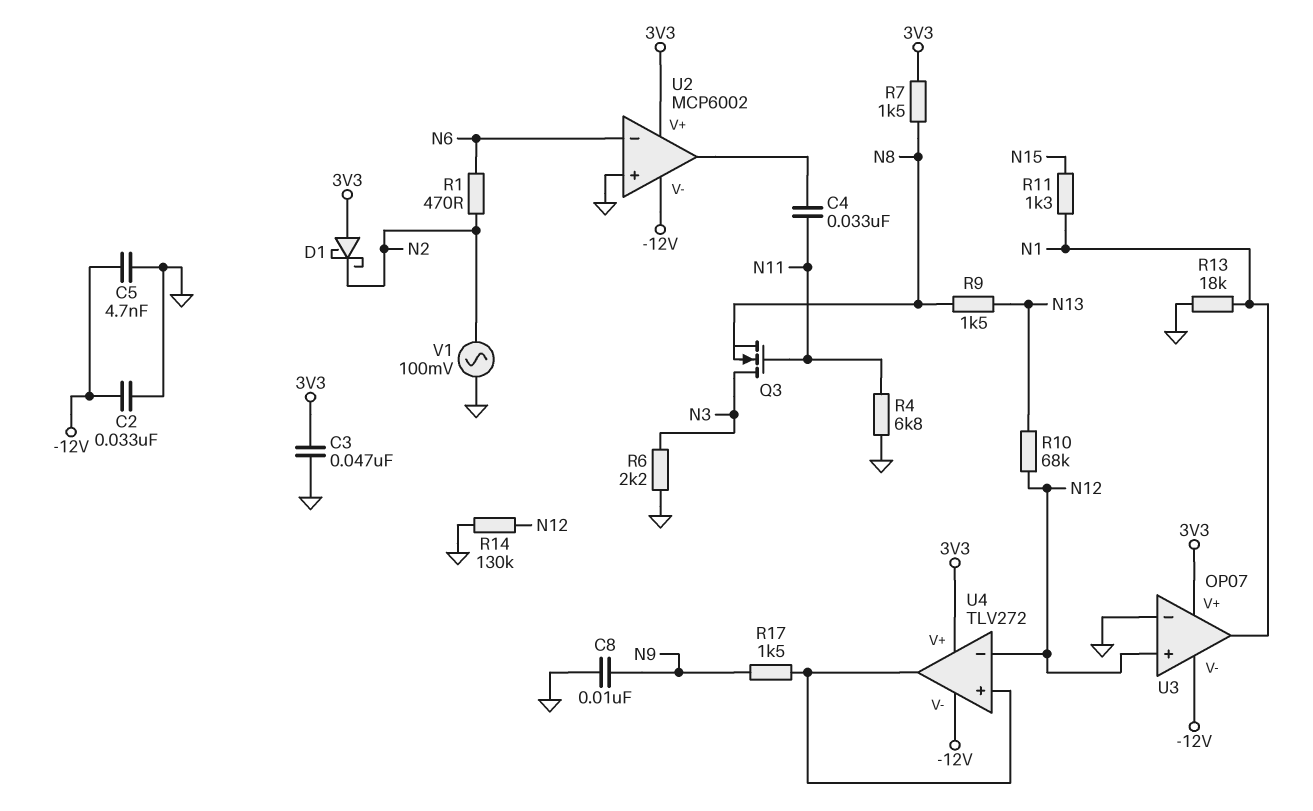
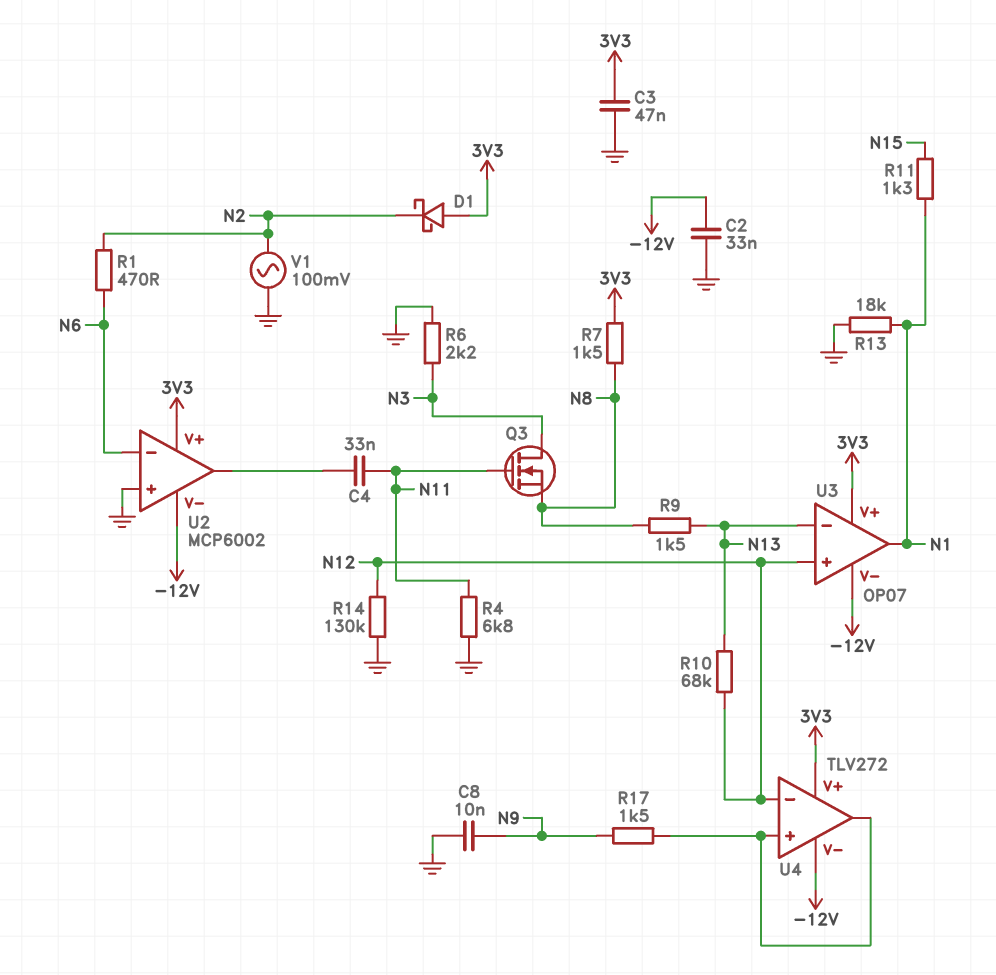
C5: 4.7nF (-12V, GND) -> none
U3 pin in-: GND -> N13

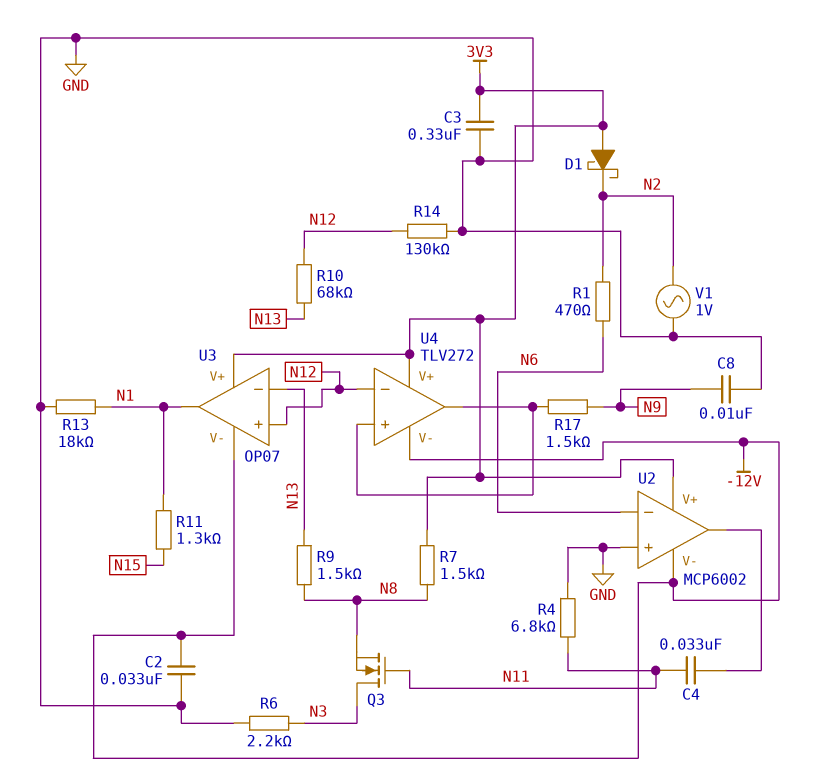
C3: 47nF (3V3, GND) -> 330nF (3V3, GND)
V1: AC 100mV (GND, N2) -> AC 1V (GND, N2)

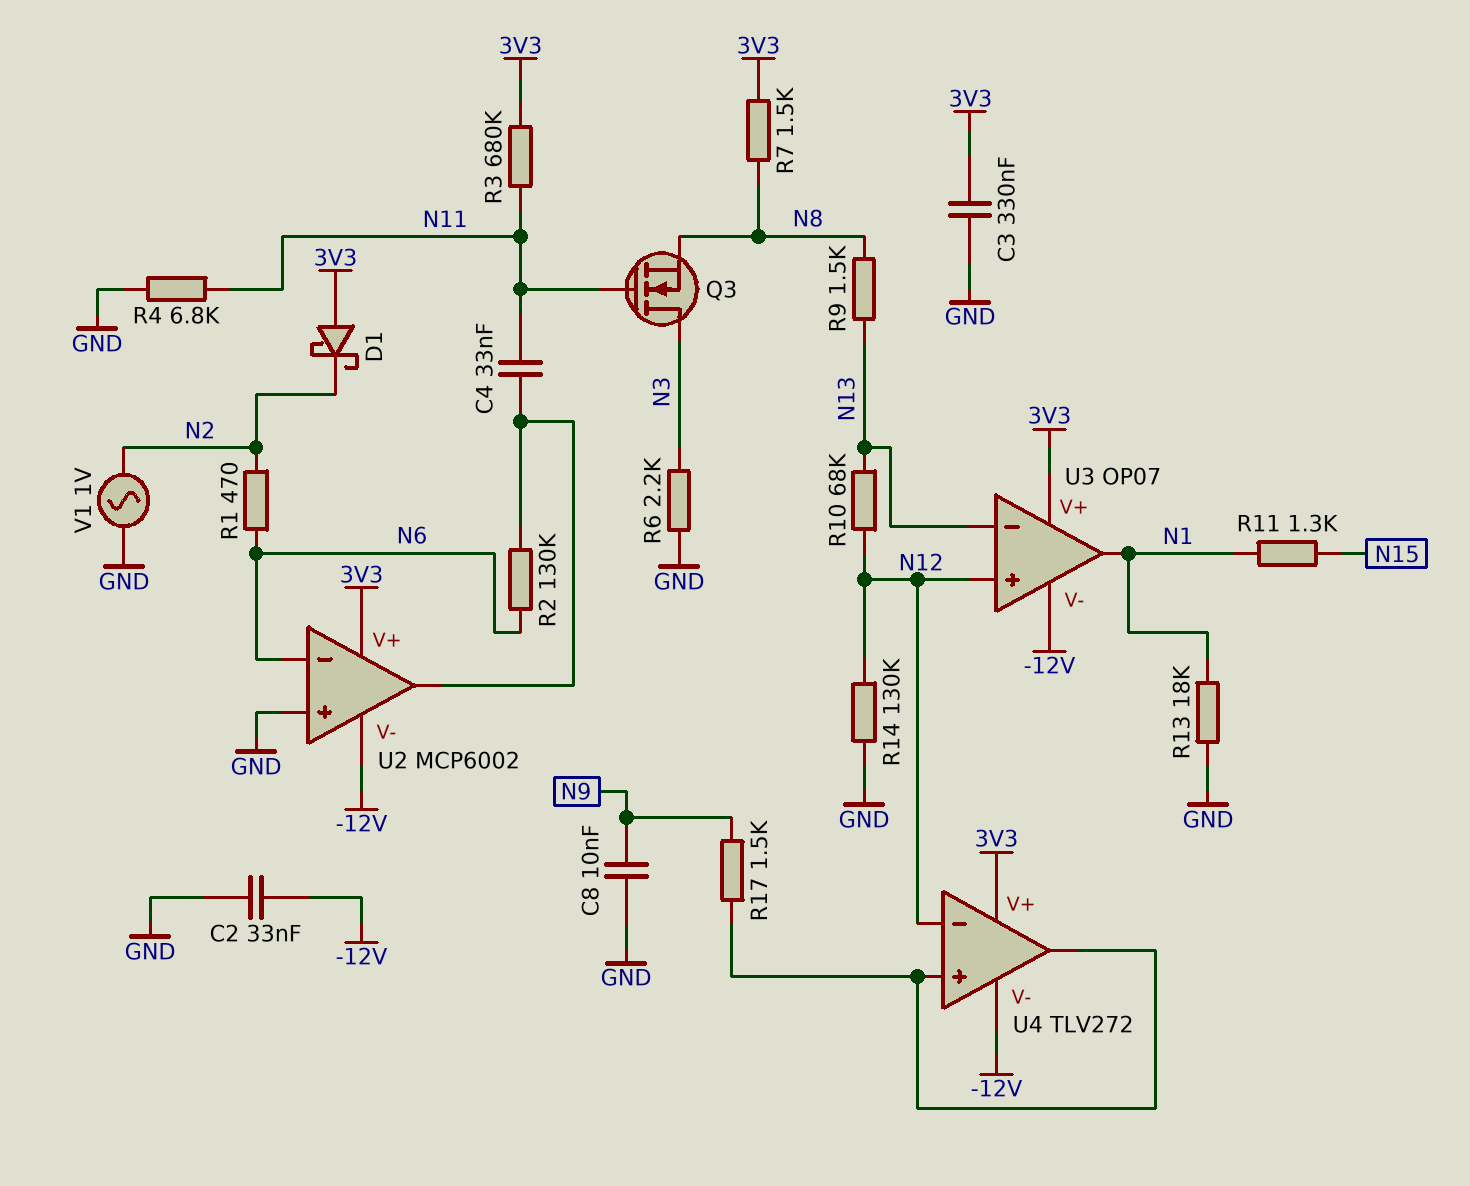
R2: none -> 130k (N6, U2/out)
R3: none -> 680k (3V3, N11)

